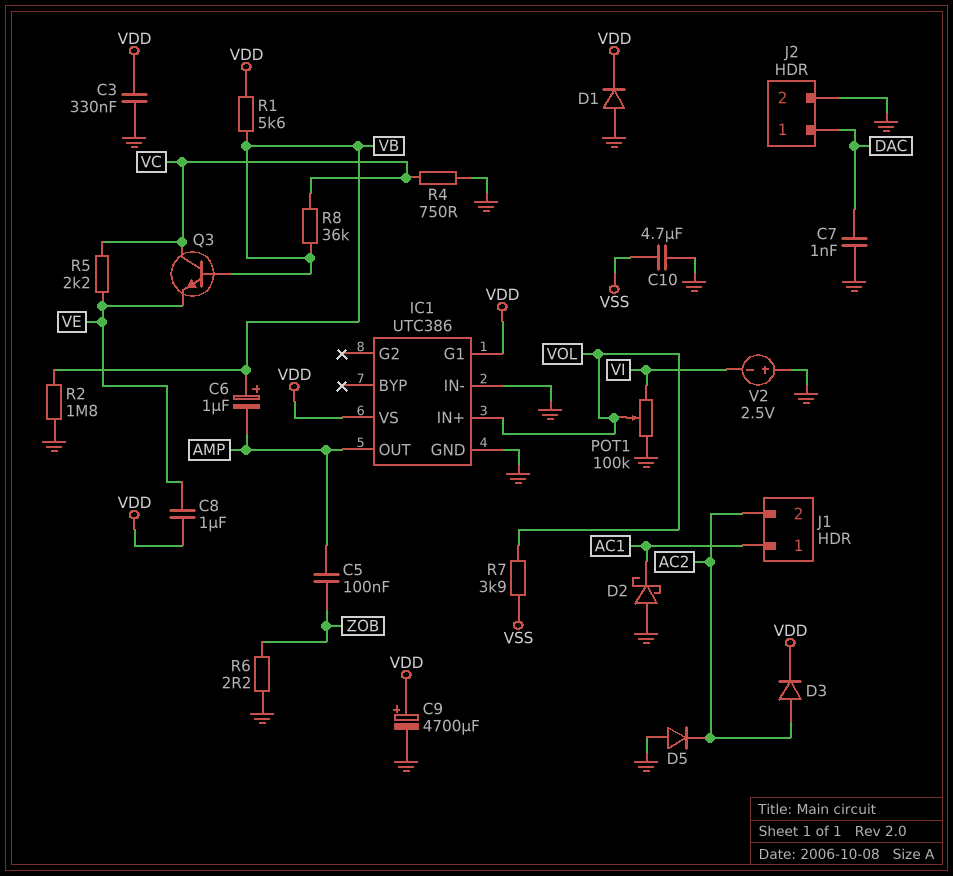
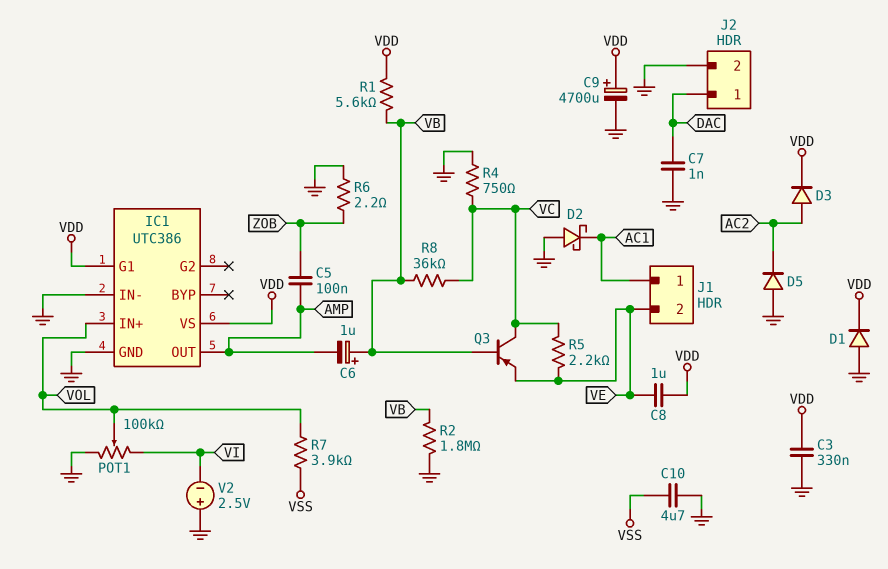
J1 pin 2: AC2 -> VE
Q3: NPN (B VB, C VC, E VE) -> PNP (B VB, C VC, E VE)

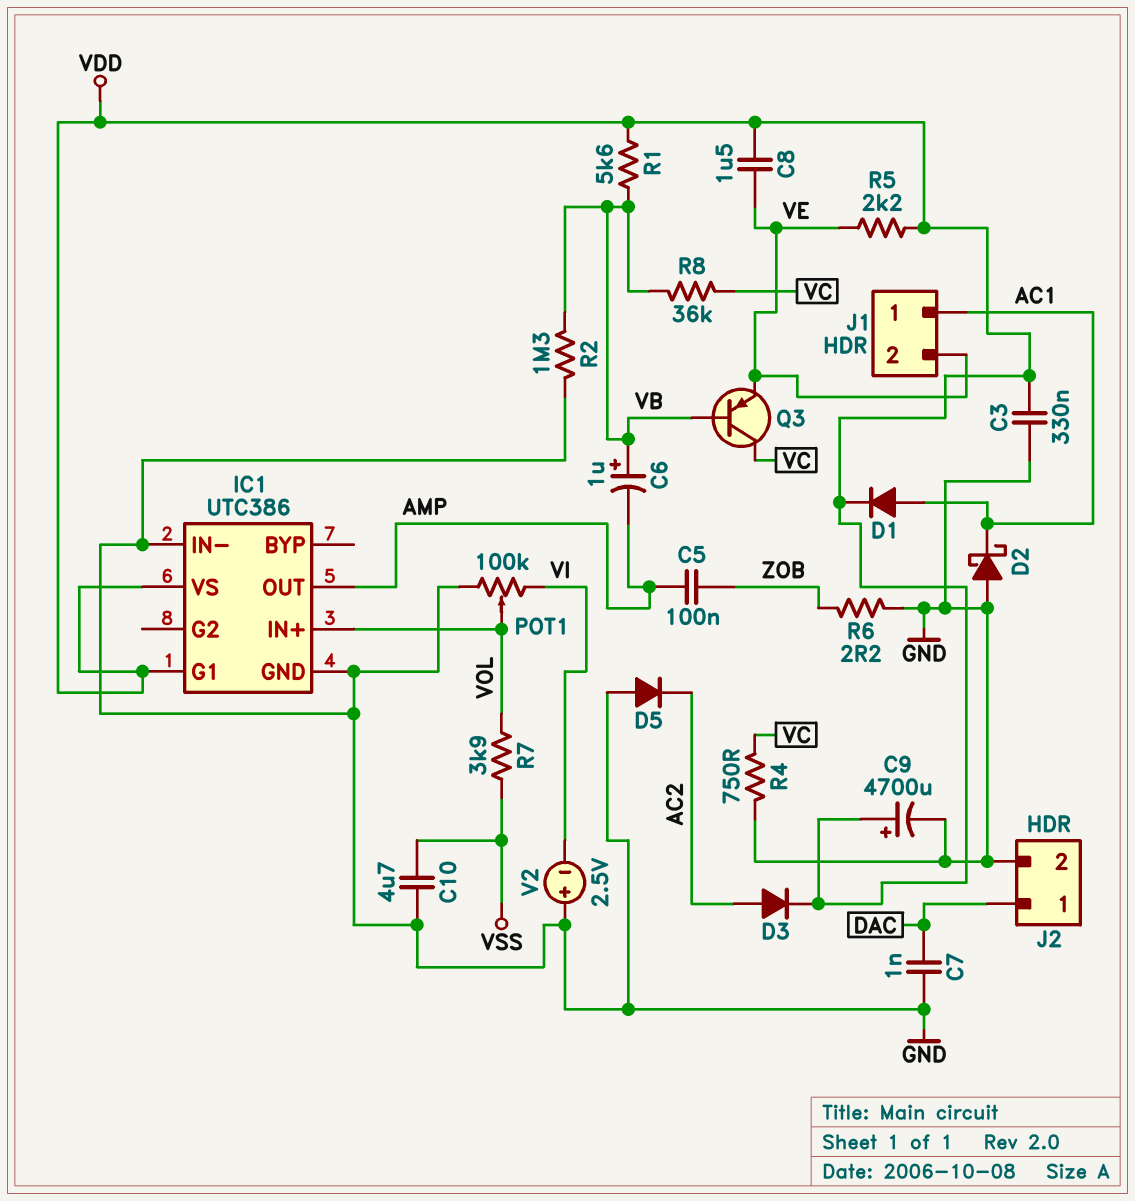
C8: 1uF (VDD, VE) -> 1.5uF (VDD, VE)
D1: diode (A GND, K VDD) -> diode (A AC1, K VDD)
R2: 1.8M (GND, VB) -> 1.3M (GND, VB)
R5: 2.2k (VC, VE) -> 2.2k (VDD, VE)

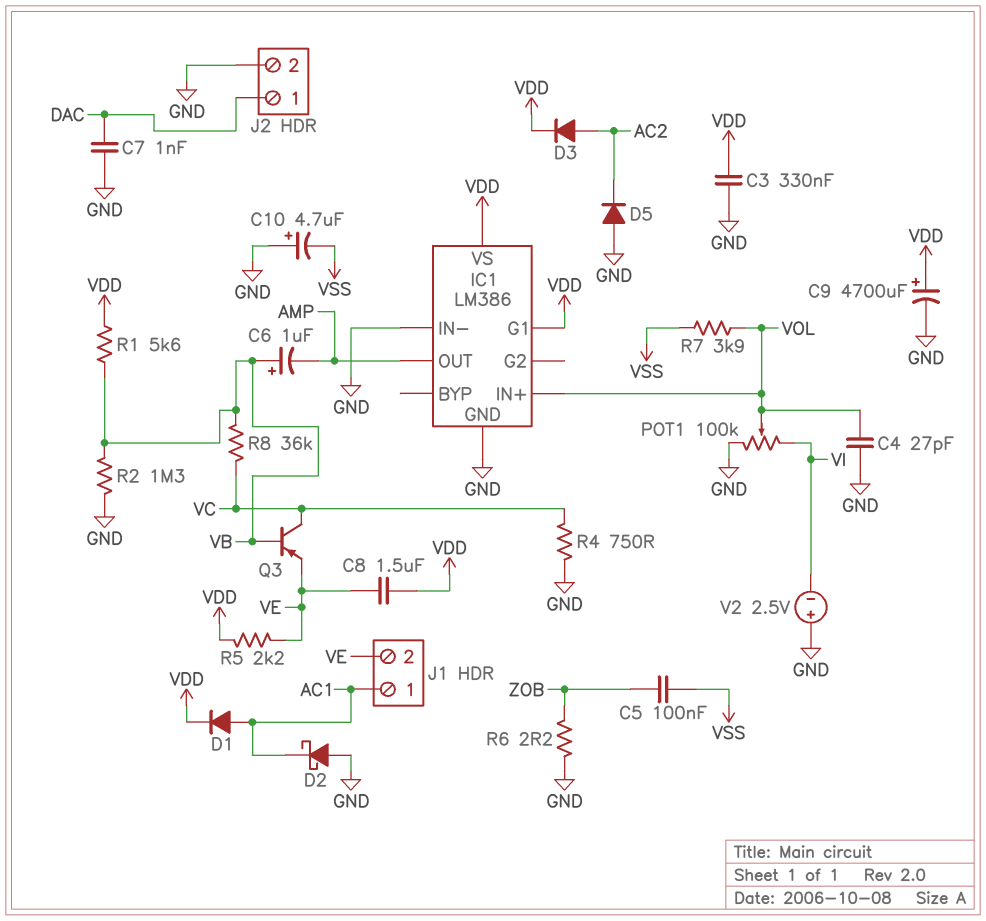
C4: none -> 27pF (GND, VOL)
C5: 100nF (AMP, ZOB) -> 100nF (VSS, ZOB)
C10: 4.7uF (GND, VSS) -> 4.7uF (plus GND, minus VSS)
IC1: UTC386 -> LM386

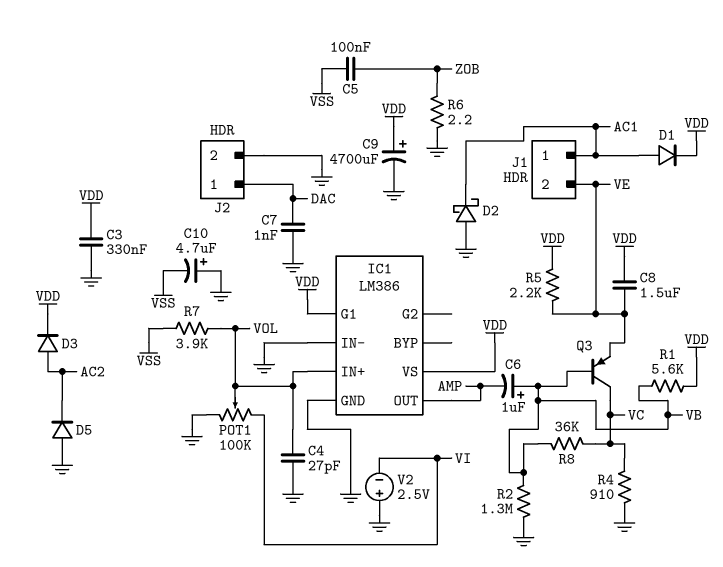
R4: 750 (GND, VC) -> 910 (GND, VC)

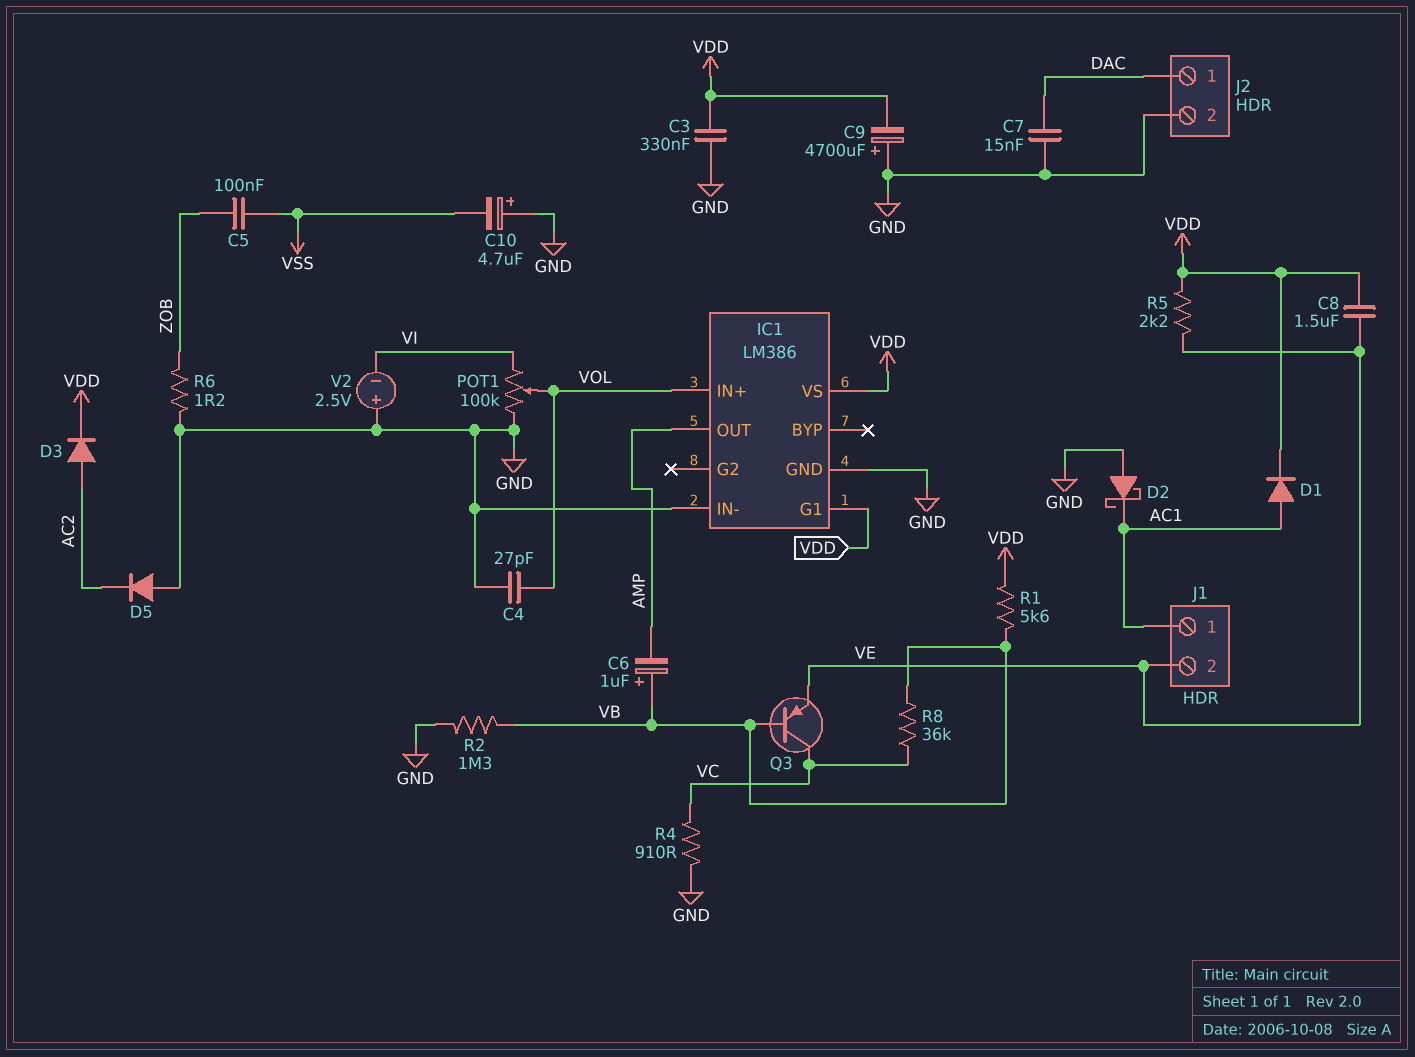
C7: 1nF (DAC, GND) -> 15nF (DAC, GND)
C9: 4700uF (plus VDD, minus GND) -> 4700uF (plus GND, minus VDD)
R6: 2.2 (GND, ZOB) -> 1.2 (GND, ZOB)
R7: 3.9k (VOL, VSS) -> none

